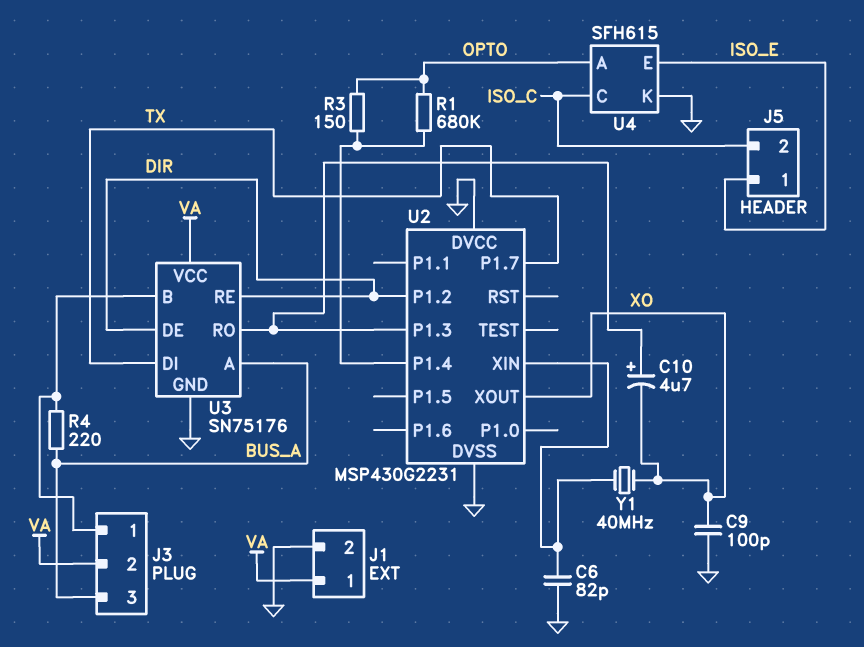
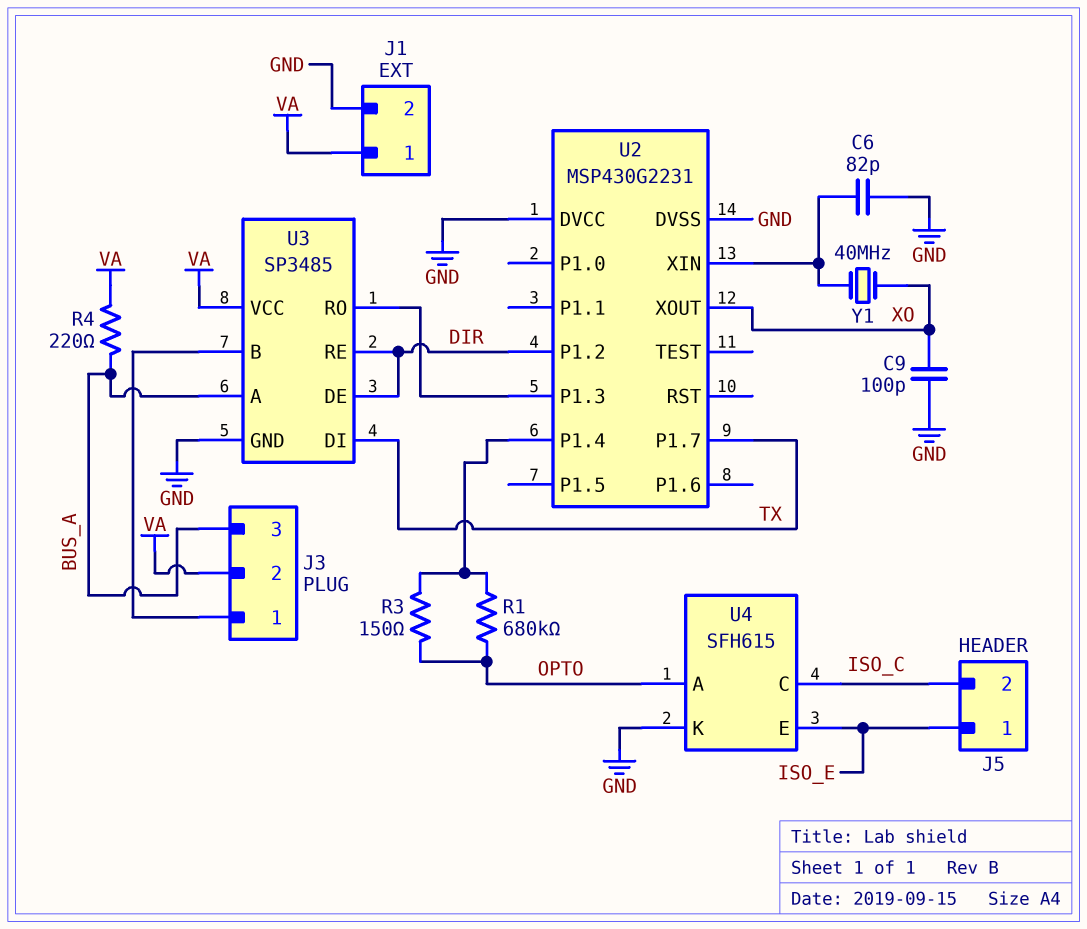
C10: 4.7uF (plus U2/P1.3, minus XO) -> none
R4: 220 (BUS_A, J3/1) -> 220 (BUS_A, VA)
U3: SN75176 -> SP3485

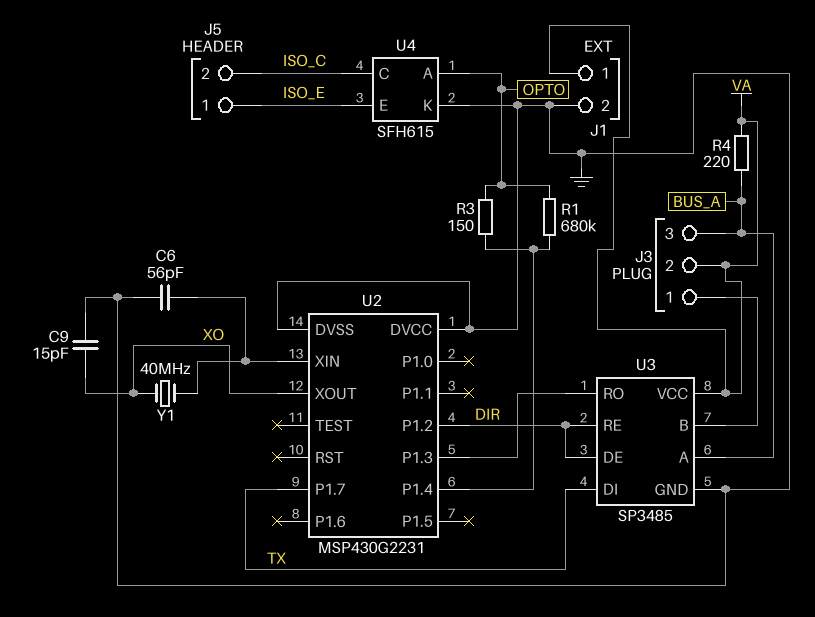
C6: 82pF (GND, U2/XIN) -> 56pF (GND, U2/XIN)
C9: 100pF (GND, XO) -> 15pF (GND, XO)

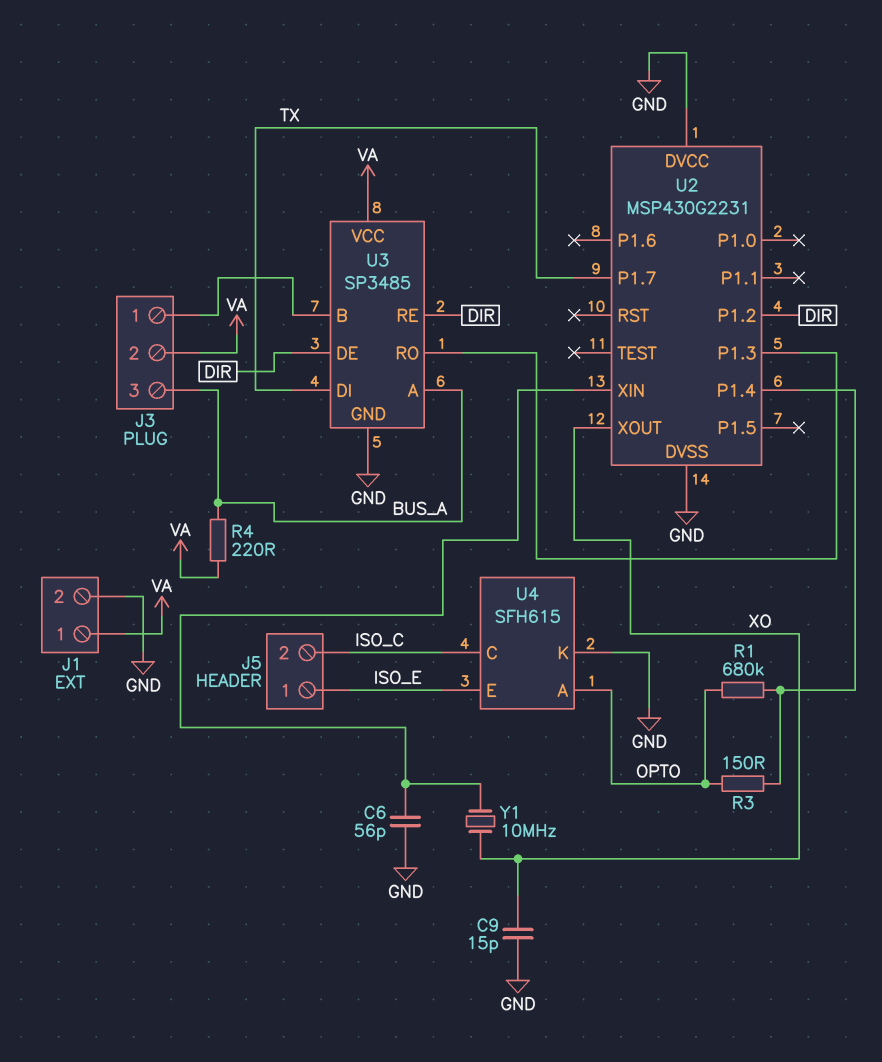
Y1: 40MHz (U2/XIN, XO) -> 10MHz (U2/XIN, XO)

